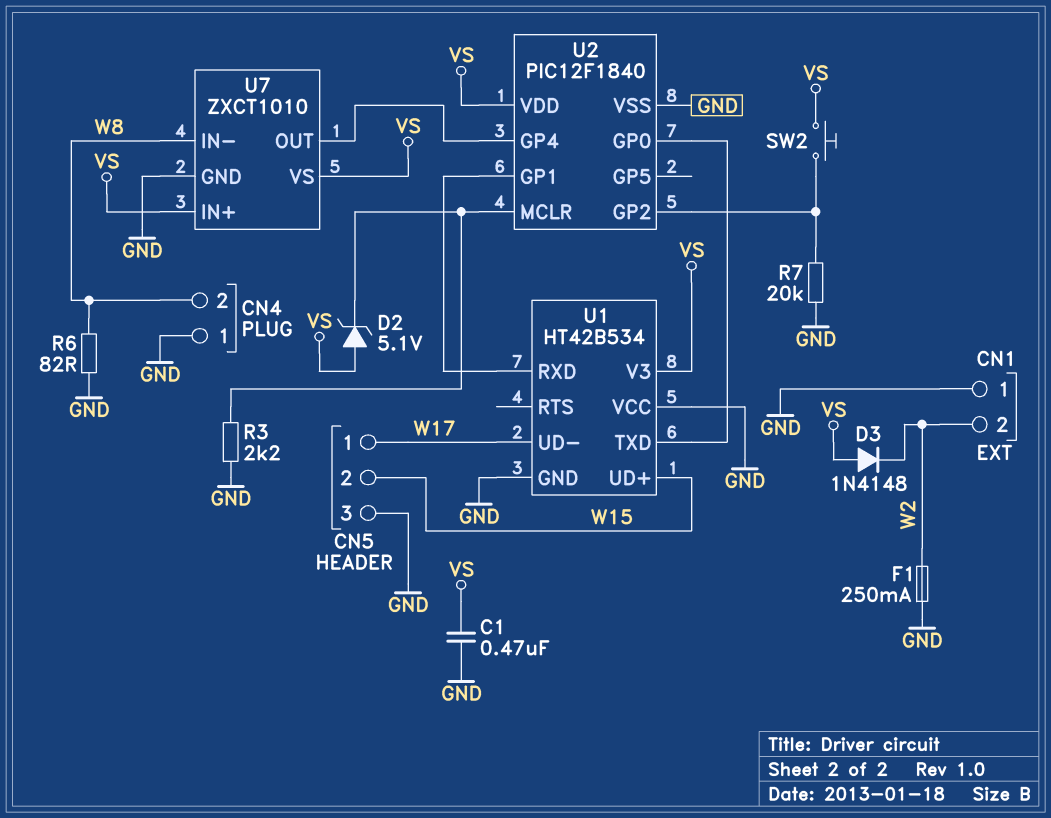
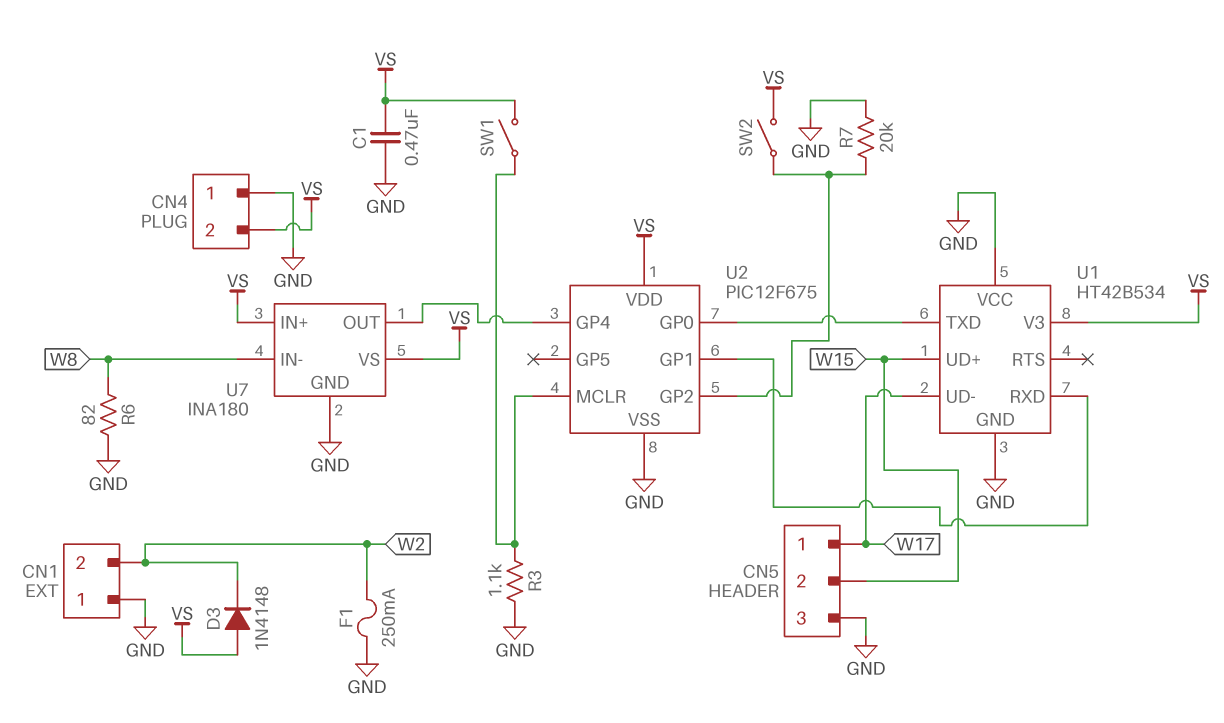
CN4 pin 2: W8 -> VS
D2: zener 5.1V (A VS, K U2/MCLR) -> none
R3: 2.2k (GND, U2/MCLR) -> 1.1k (GND, U2/MCLR)
SW1: none -> switch (U2/MCLR, VS)
SW2: button (U2/GP2, VS) -> switch (U2/GP2, VS)
U2: PIC12F1840 -> PIC12F675
U7: ZXCT1010 -> INA180

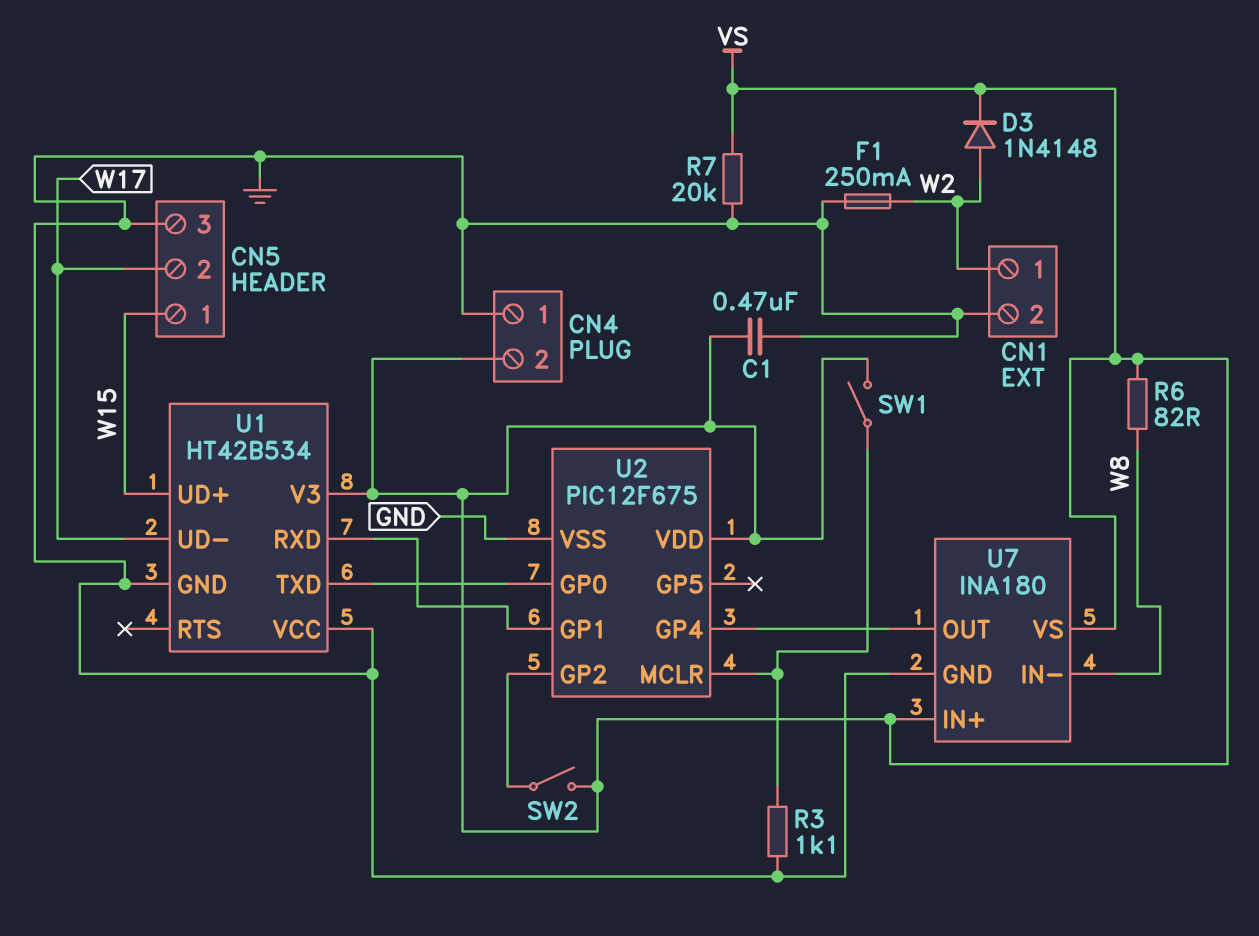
CN1 pin 1: GND -> W2
CN1 pin 2: W2 -> GND
CN5 pin 1: W17 -> W15
CN5 pin 2: W15 -> W17
D3: diode 1N4148 (A VS, K W2) -> diode 1N4148 (A W2, K VS)
R6: 82 (GND, W8) -> 82 (VS, W8)
R7: 20k (GND, U2/GP2) -> 20k (GND, VS)

